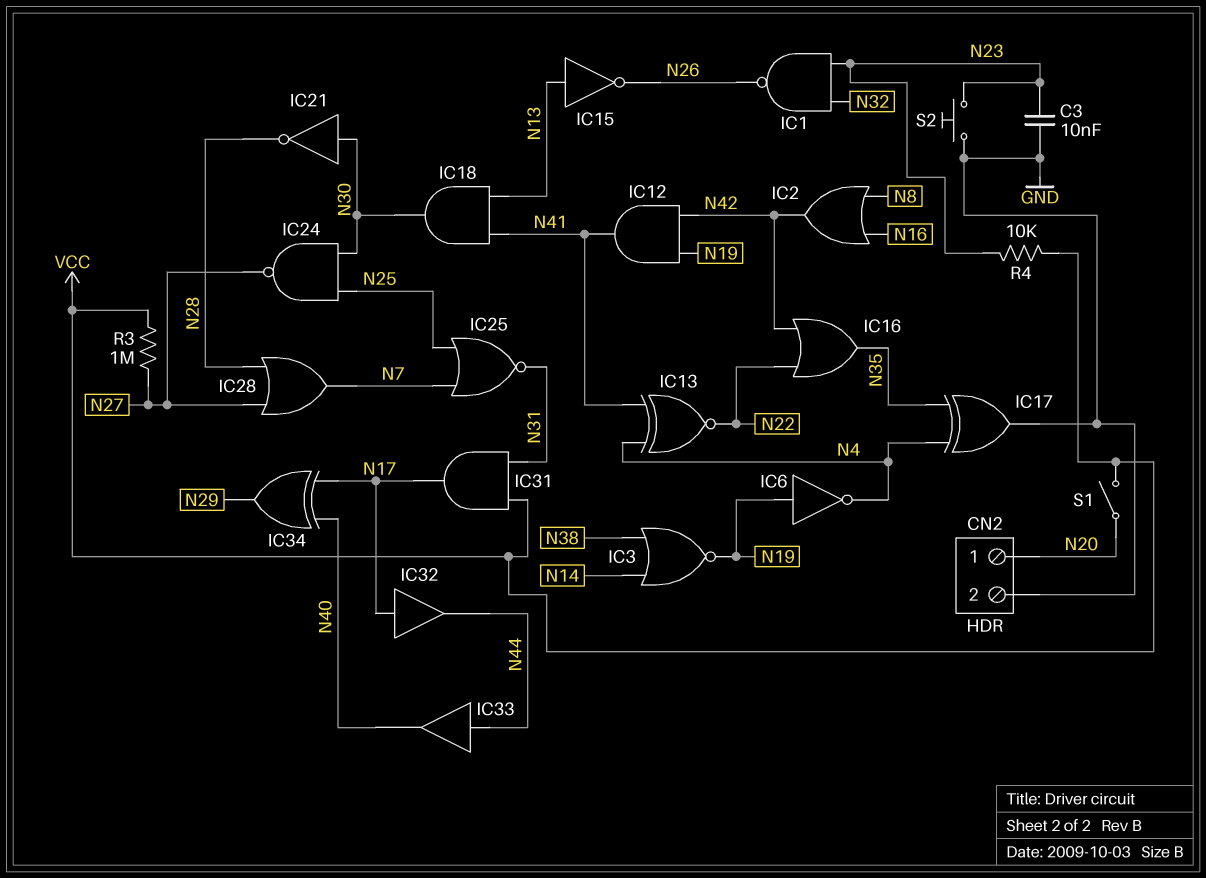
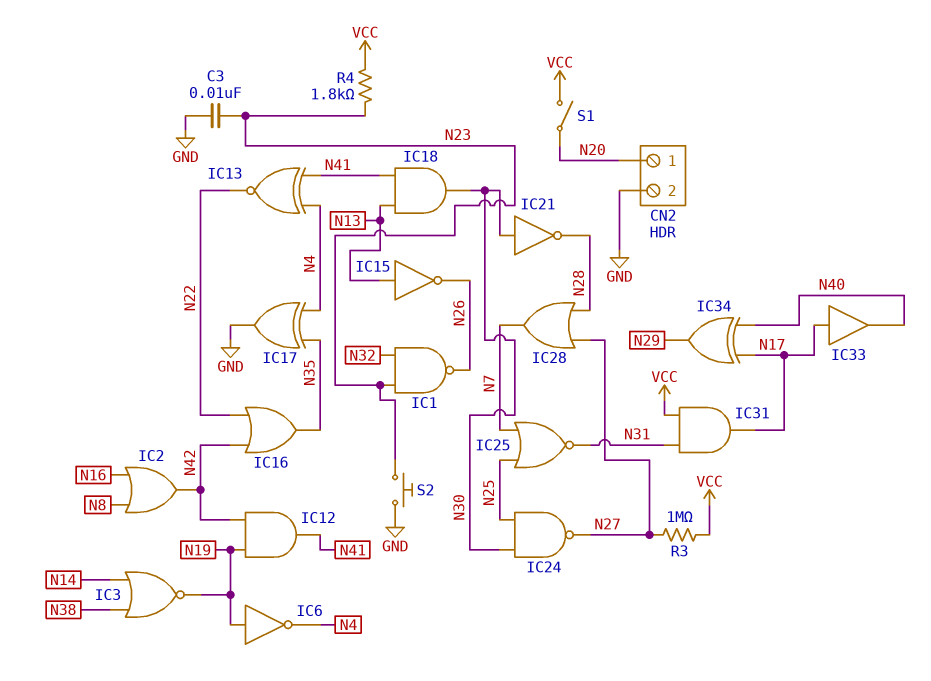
IC32: buffer (in N17, out N44) -> none
IC33: buffer (in N44, out N40) -> buffer (in N17, out N40)
R4: 10k (N23, VCC) -> 1.8k (N23, VCC)

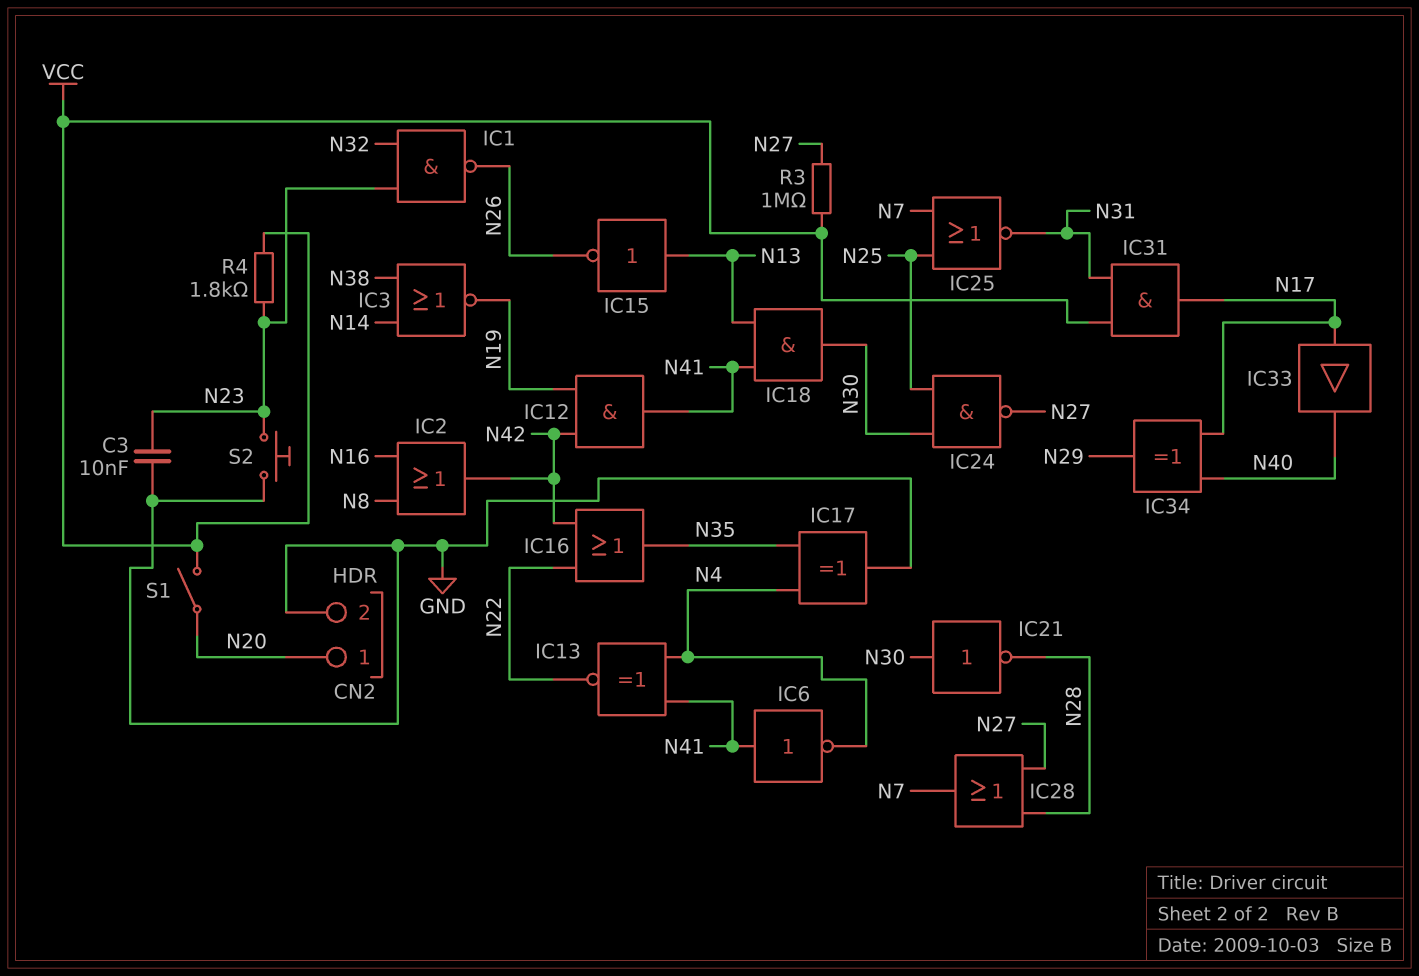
IC6: NOT (in N19, out N4) -> NOT (in N41, out N4)

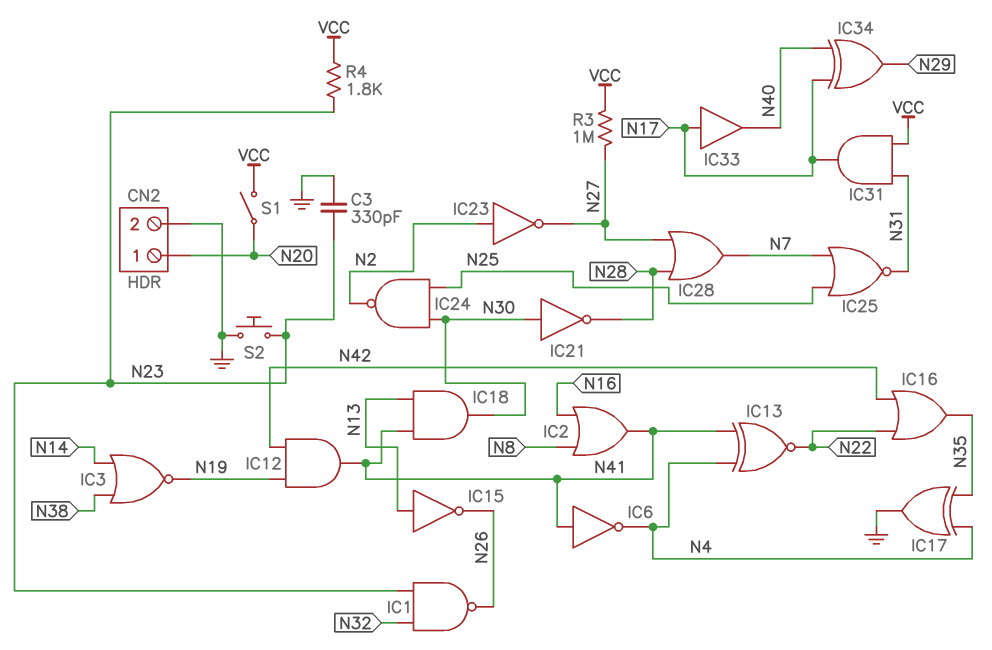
C3: 10nF (GND, N23) -> 330pF (GND, N23)
IC2: OR (in N8, in N16, out N42) -> OR (in N8, in N16, out N41)
IC23: none -> NOT (in N2, out N27)
IC24: NAND (in N25, in N30, out N27) -> NAND (in N25, in N30, out N2)

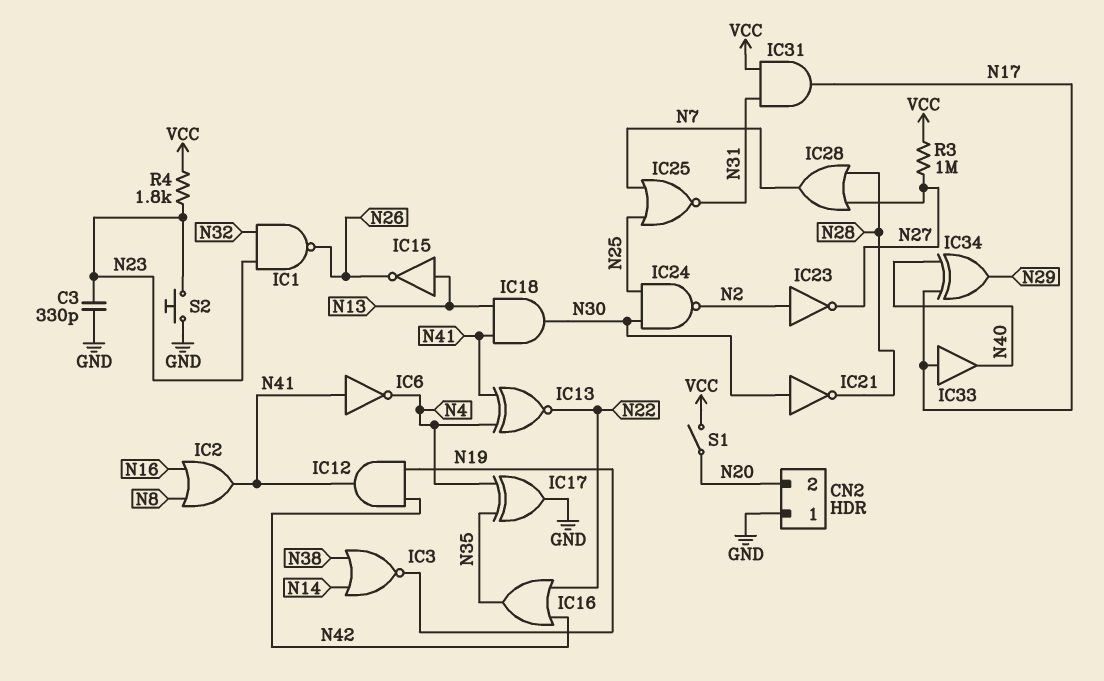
CN2 pin 1: N20 -> GND
CN2 pin 2: GND -> N20

